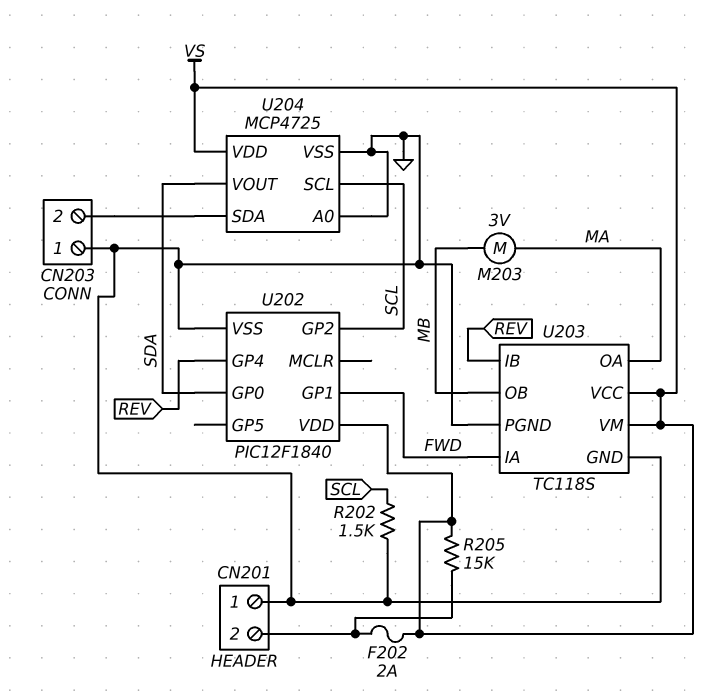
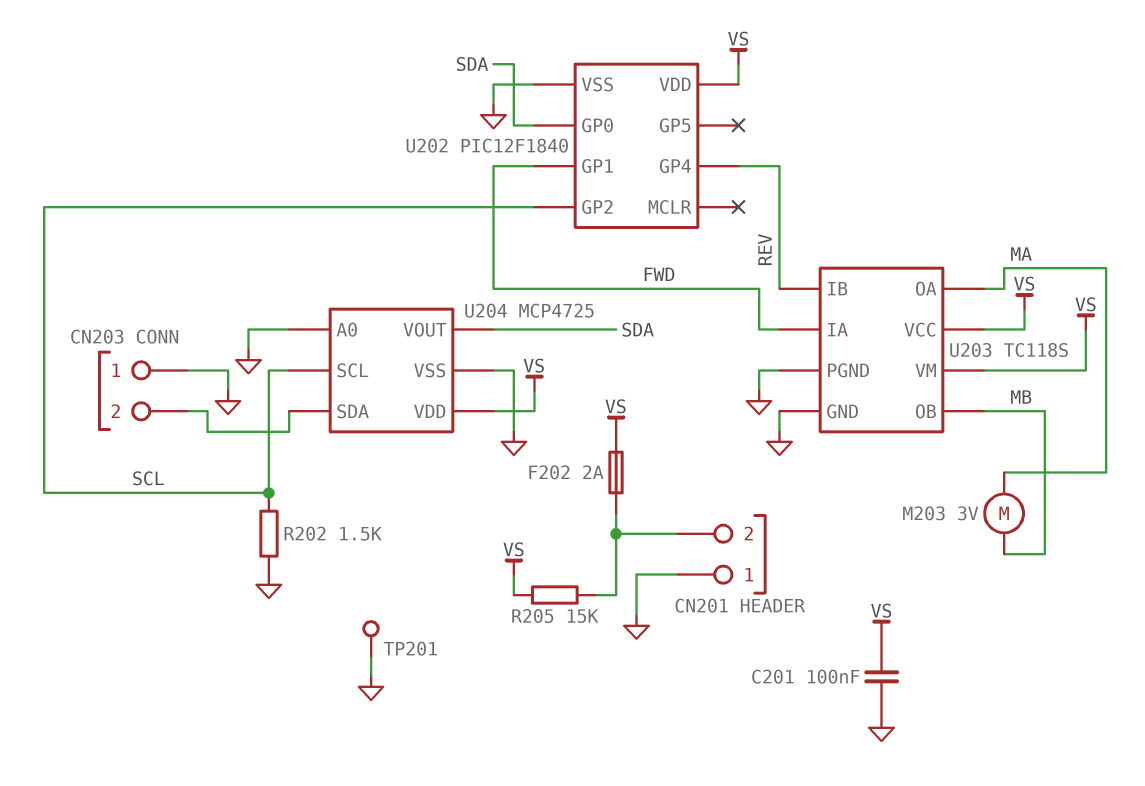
C201: none -> 100nF (GND, VS)
TP201: none -> test point (GND)

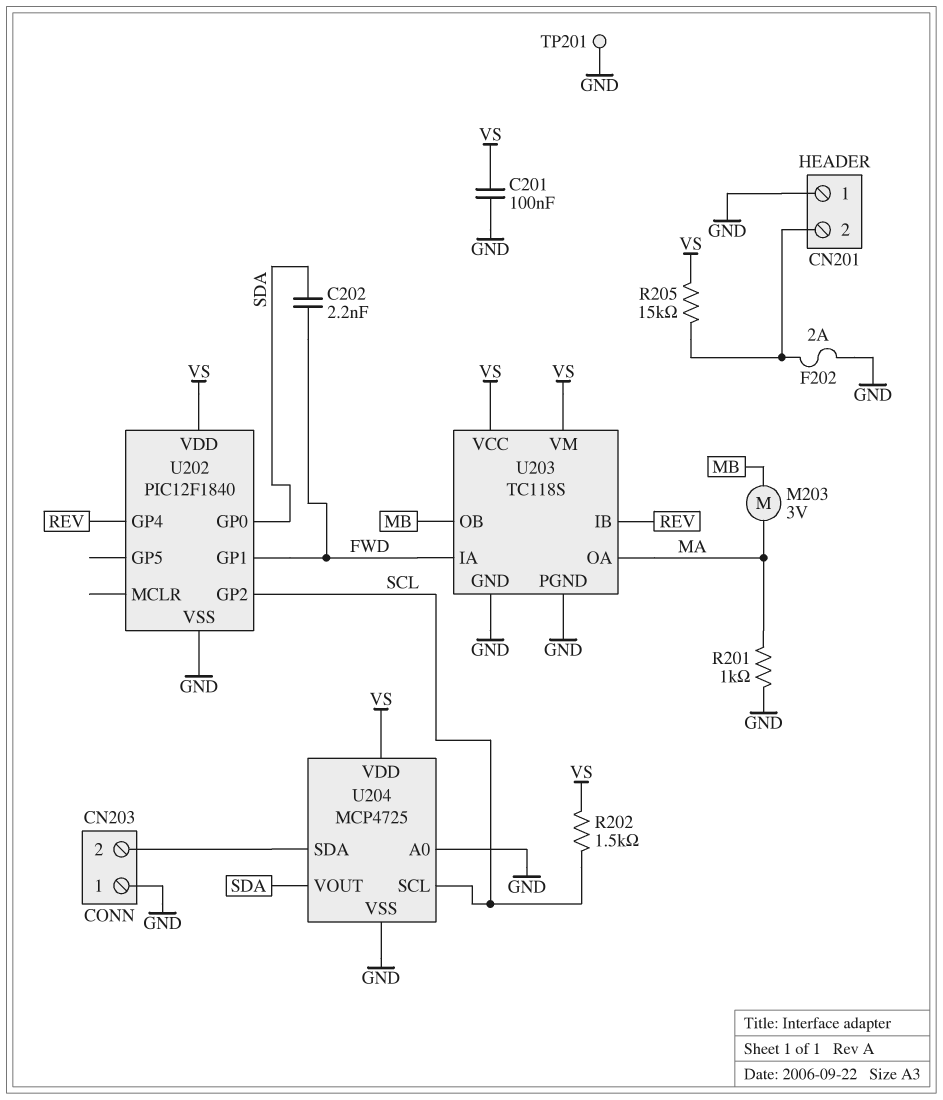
C202: none -> 2.2nF (FWD, SDA)
F202: 2A (CN201/2, VS) -> 2A (CN201/2, GND)
R201: none -> 1k (GND, MA)
R202: 1.5k (GND, SCL) -> 1.5k (SCL, VS)

